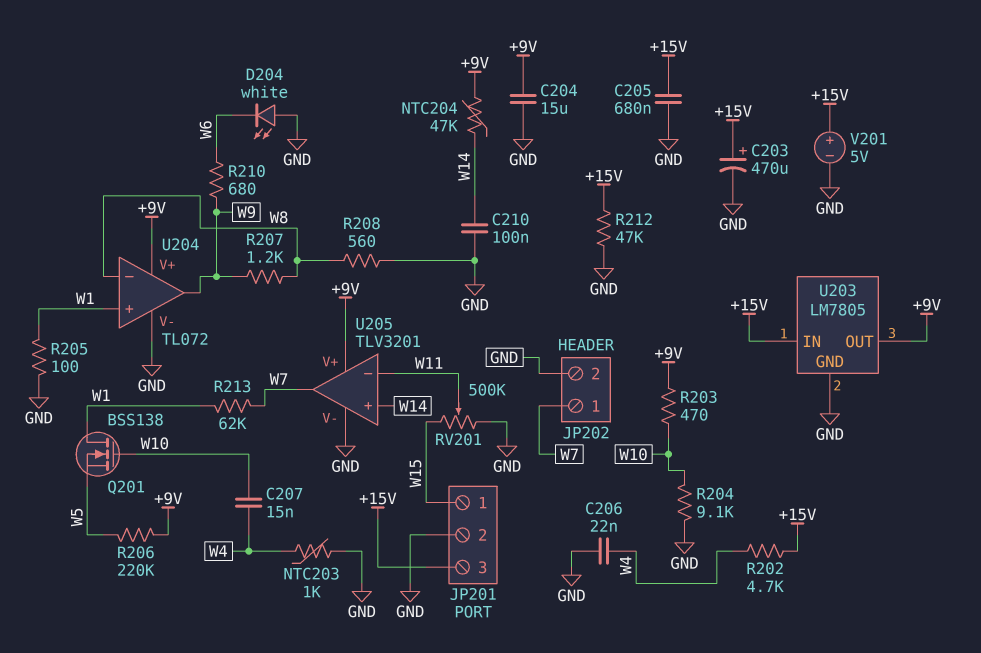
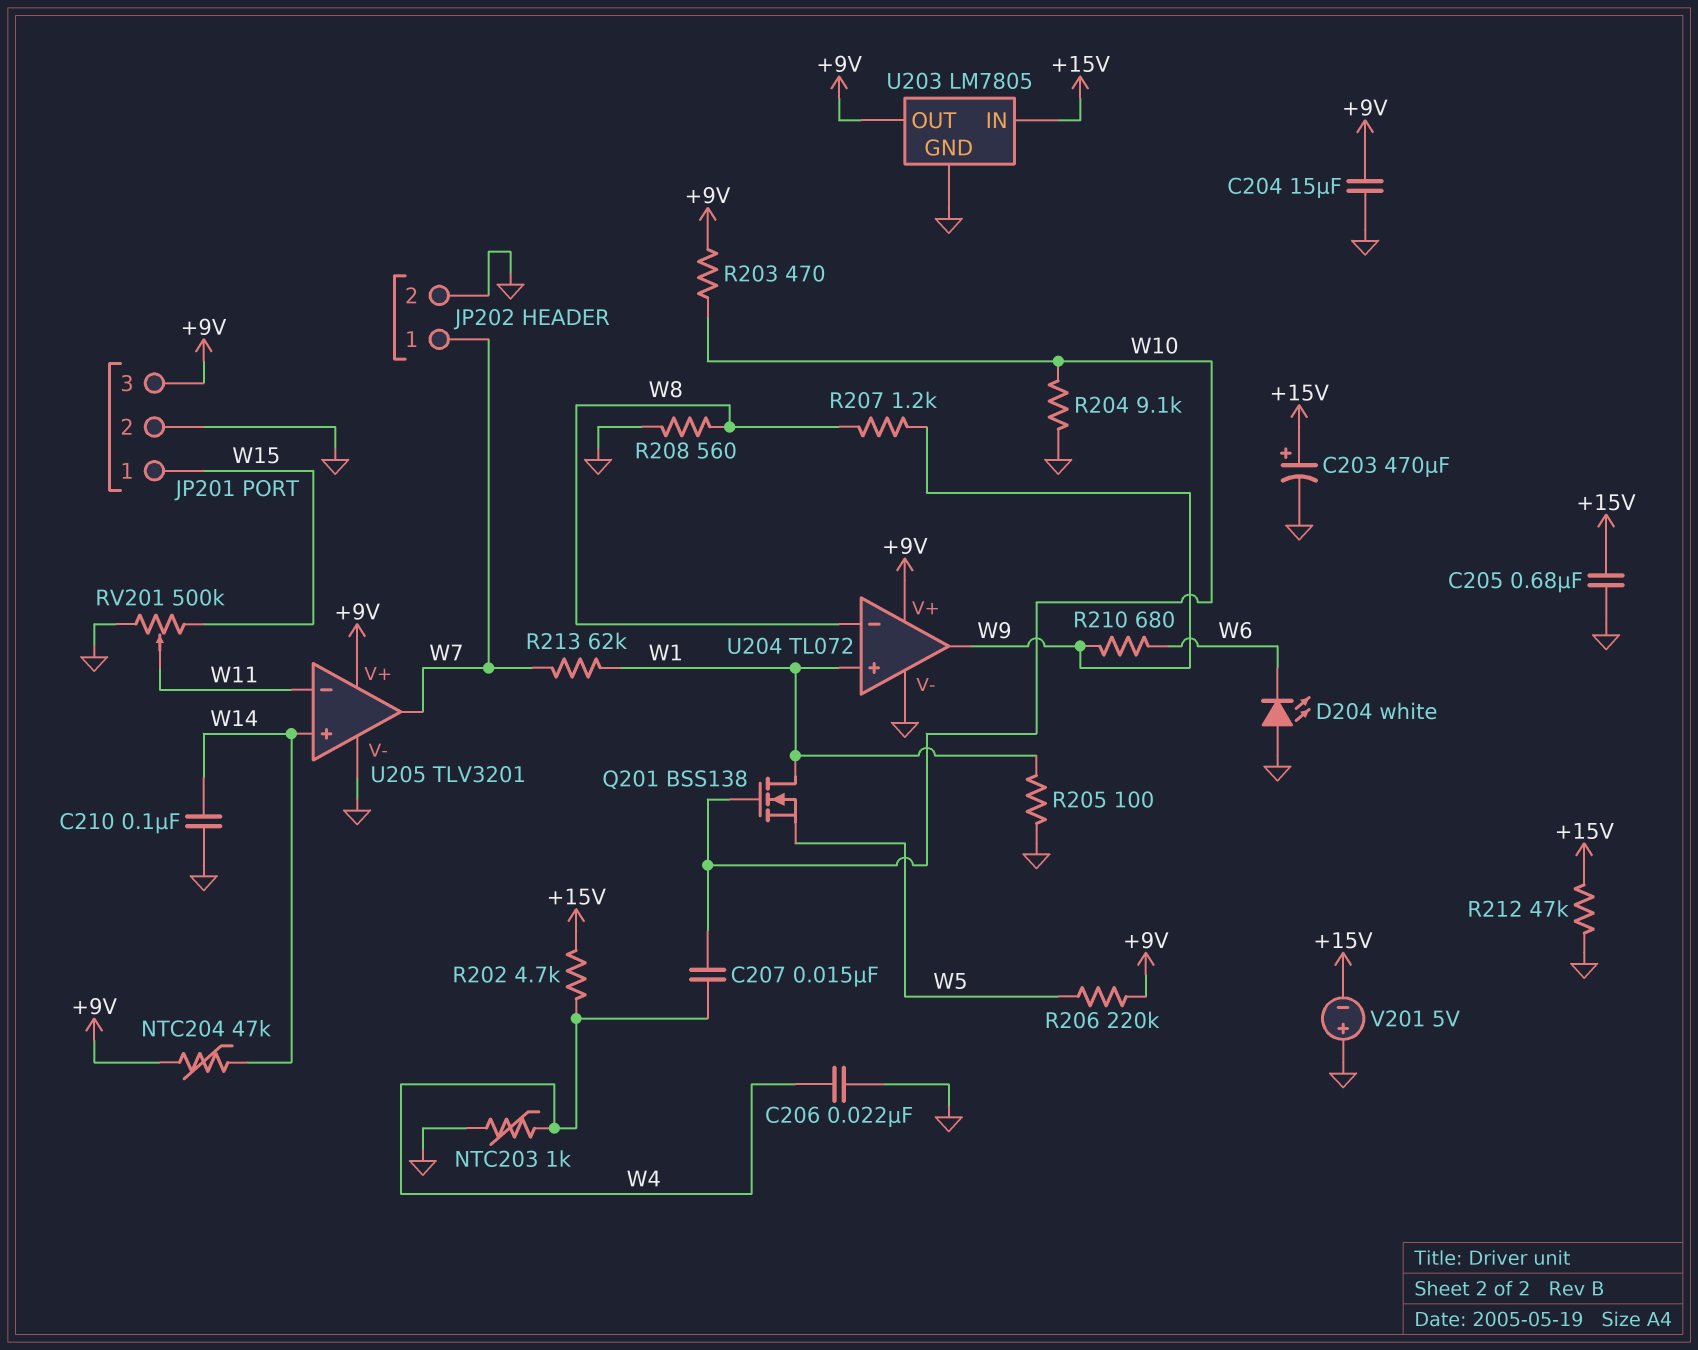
JP201 pin 3: +15V -> +9V
V201: 5V (plus +15V, minus GND) -> 5V (plus GND, minus +15V)

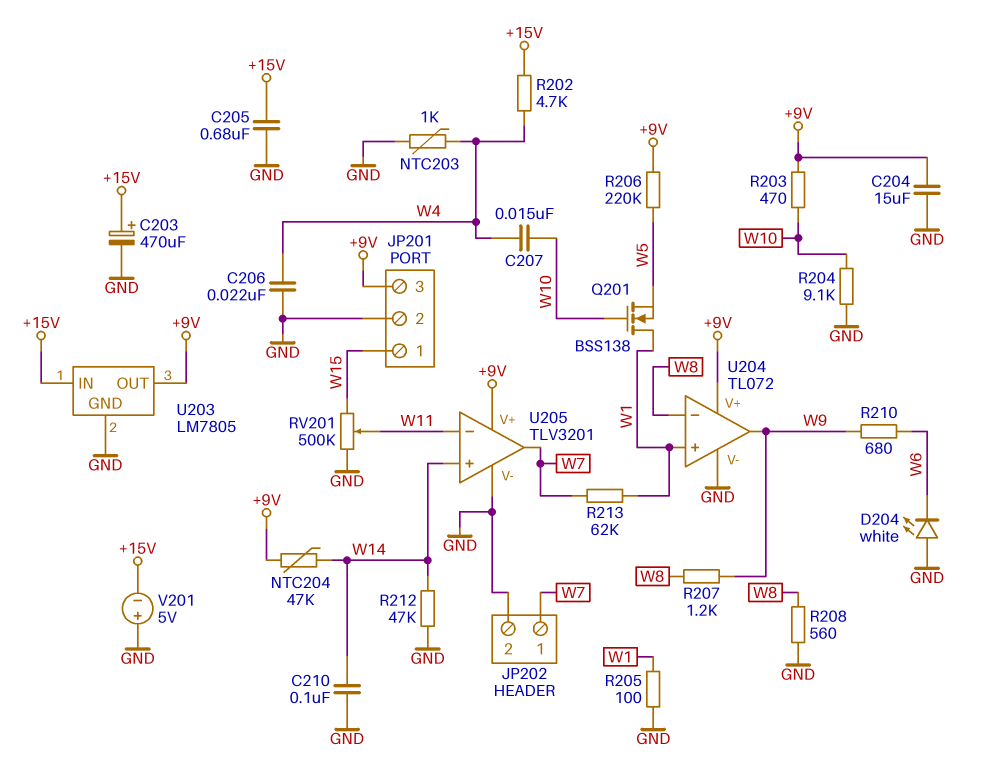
R212: 47k (+15V, GND) -> 47k (GND, W14)

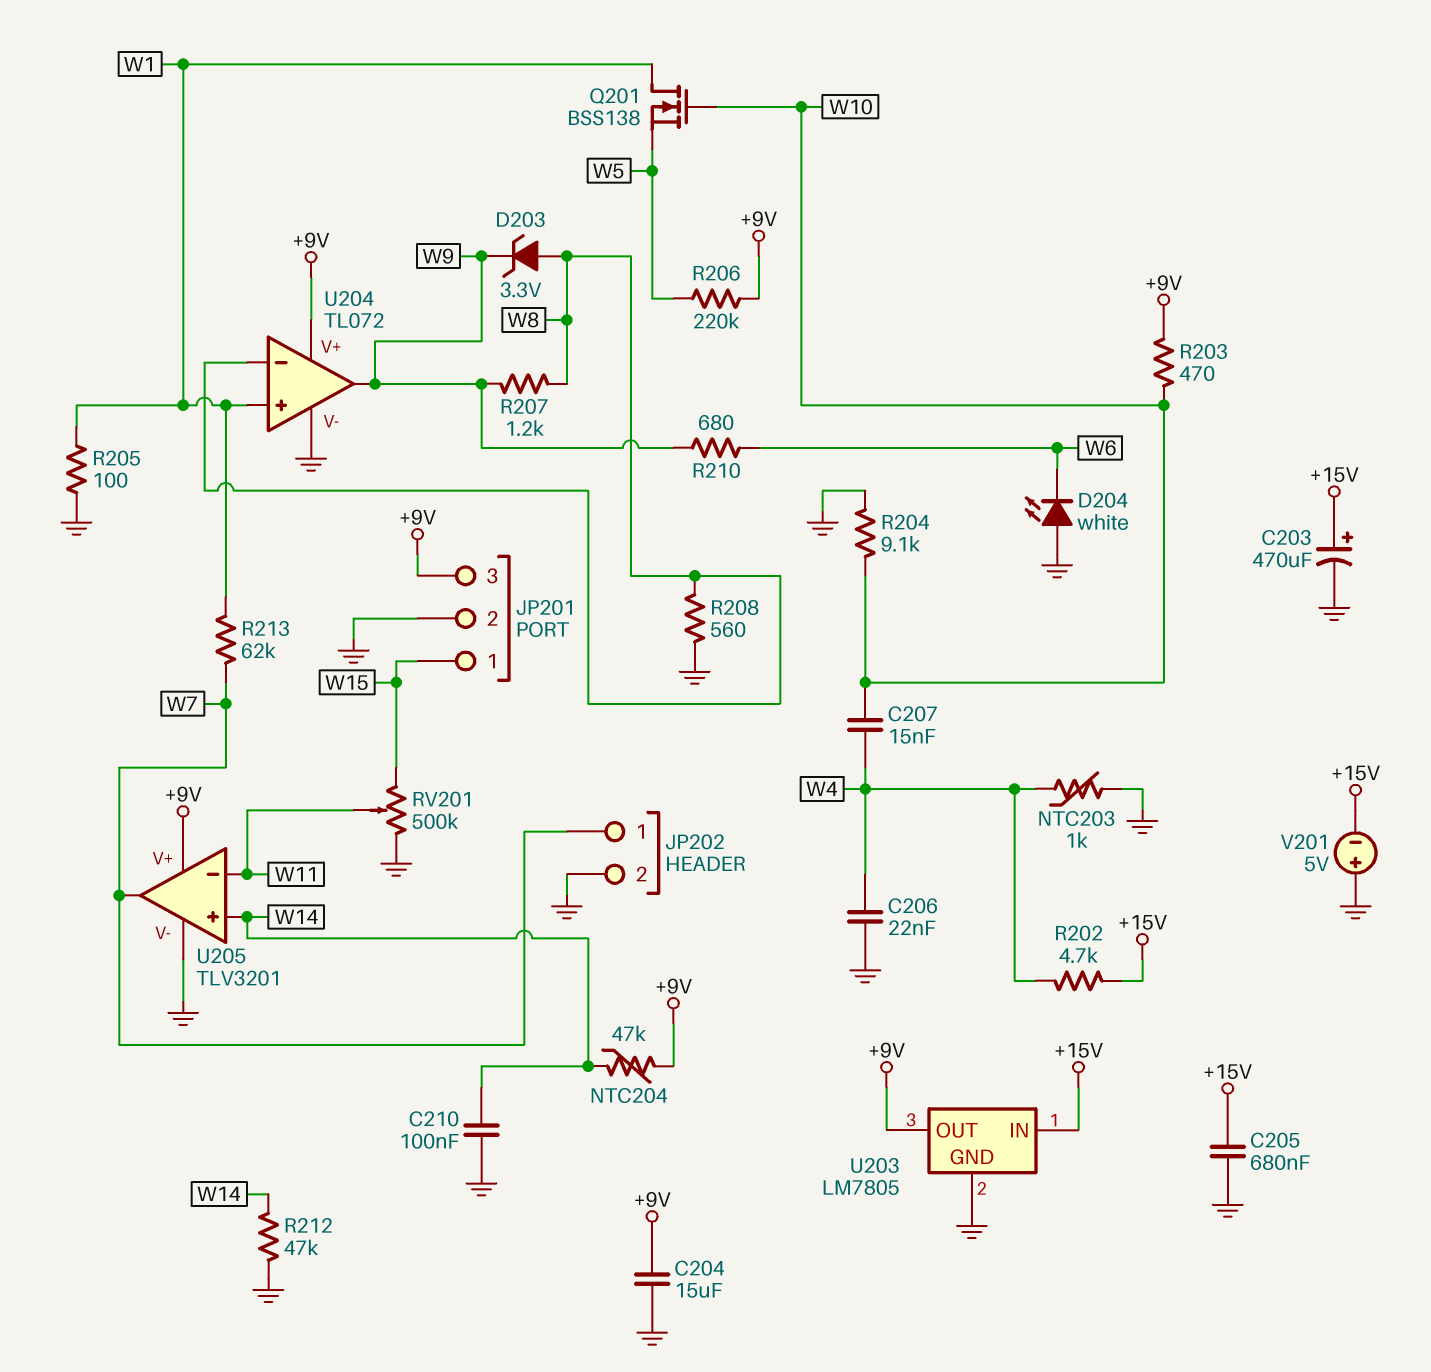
D203: none -> zener 3.3V (A W8, K W9)

